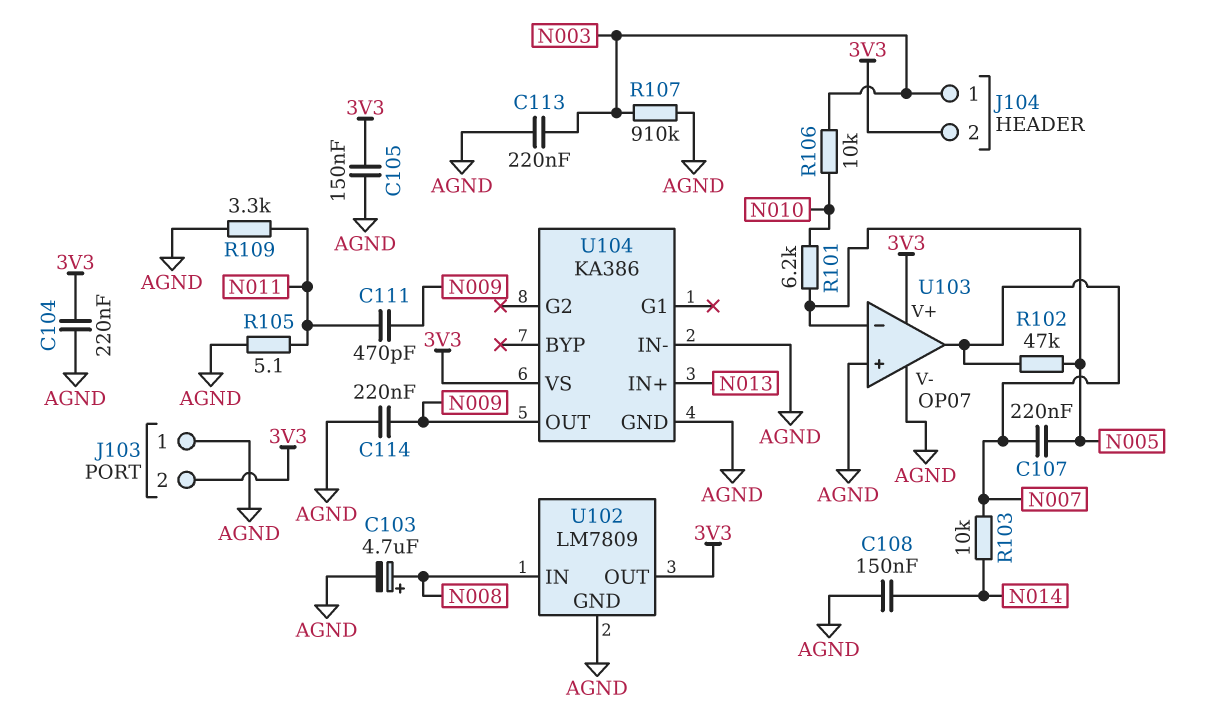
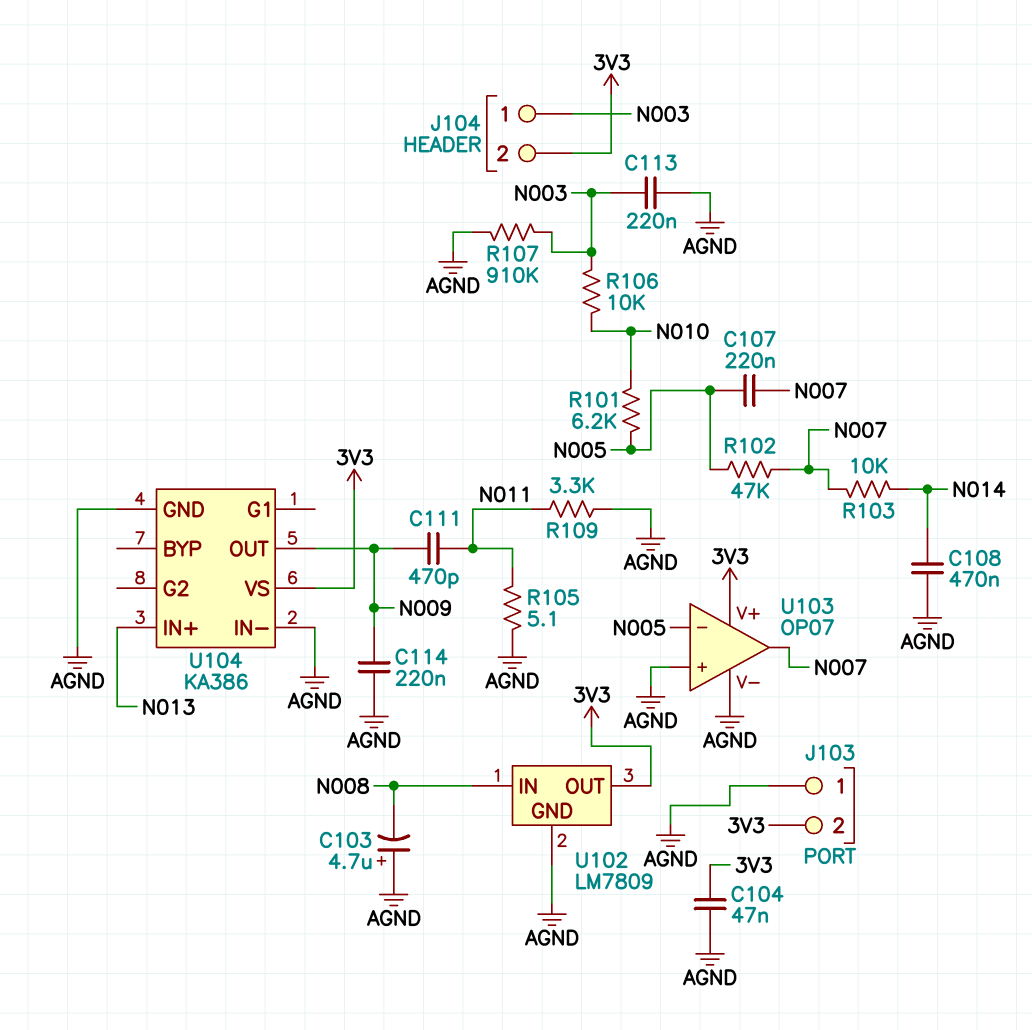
C103: 4.7uF (plus N008, minus AGND) -> 4.7uF (plus AGND, minus N008)
C104: 220nF (3V3, AGND) -> 47nF (3V3, AGND)
C105: 150nF (3V3, AGND) -> none
C108: 150nF (AGND, N014) -> 470nF (AGND, N014)

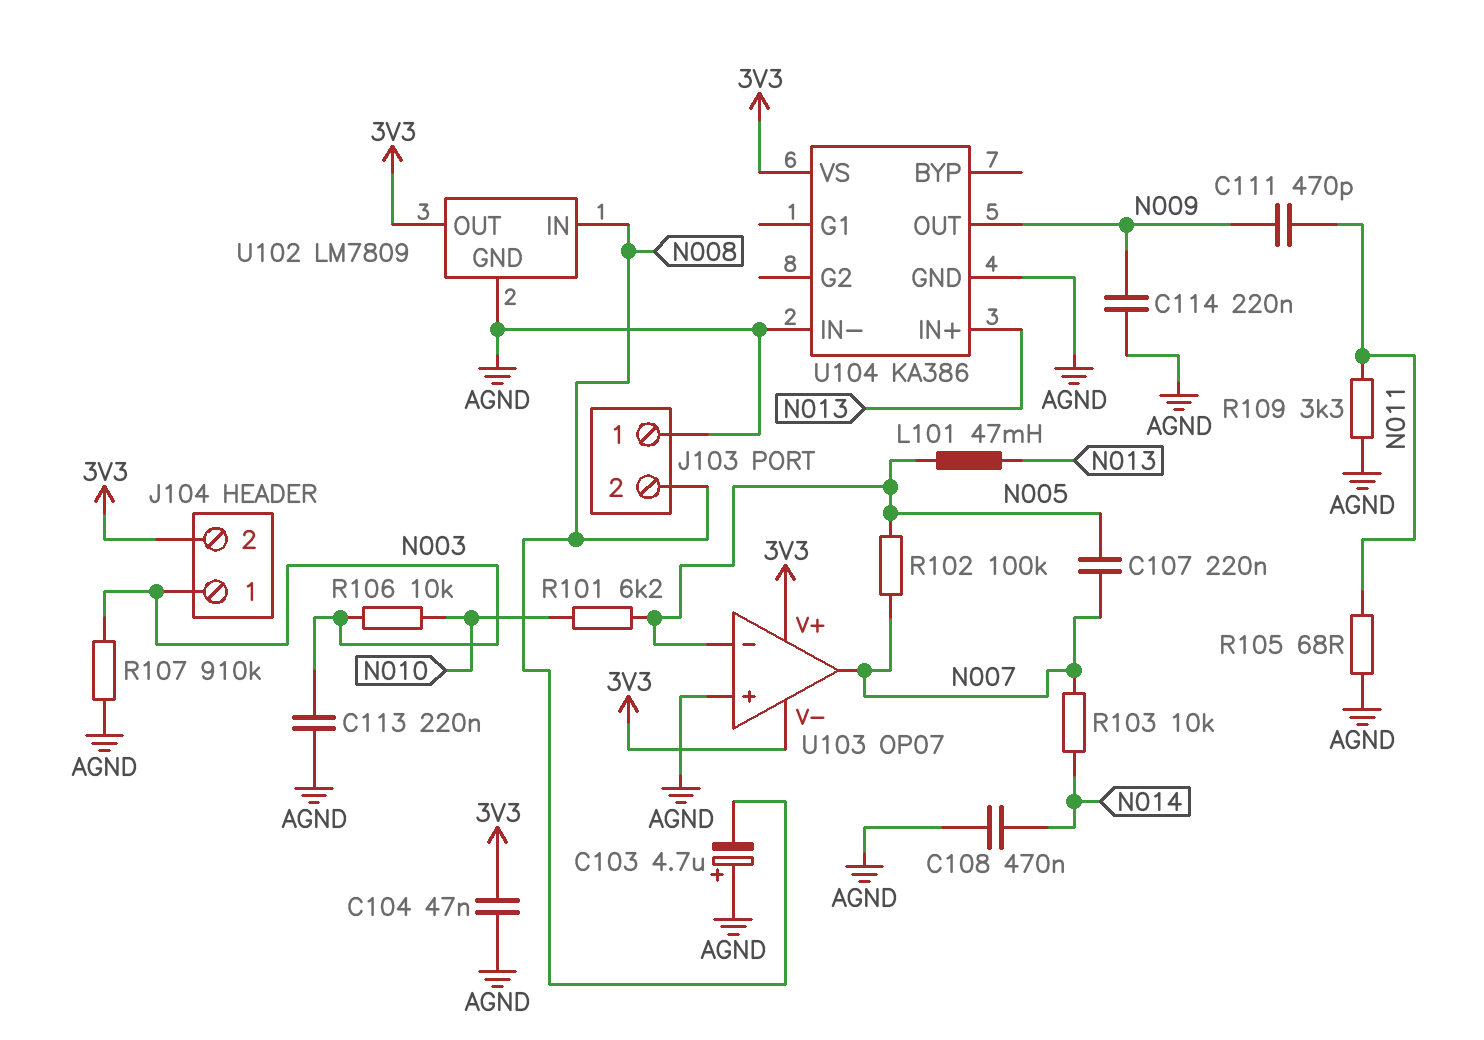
J103 pin 2: 3V3 -> N008
L101: none -> 47mH (N005, N013)
R102: 47k (N005, N007) -> 100k (N005, N007)
R105: 5.1 (AGND, N011) -> 68 (AGND, N011)
U103 pin V-: AGND -> 3V3

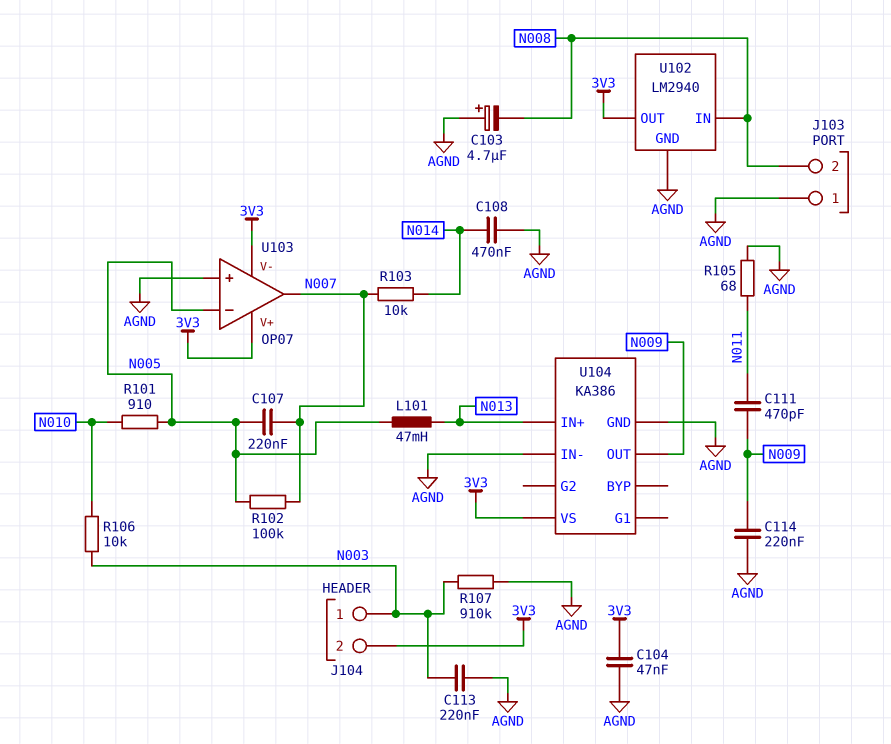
R101: 6.2k (N005, N010) -> 910 (N005, N010)
R109: 3.3k (AGND, N011) -> none
U102: LM7809 -> LM2940

